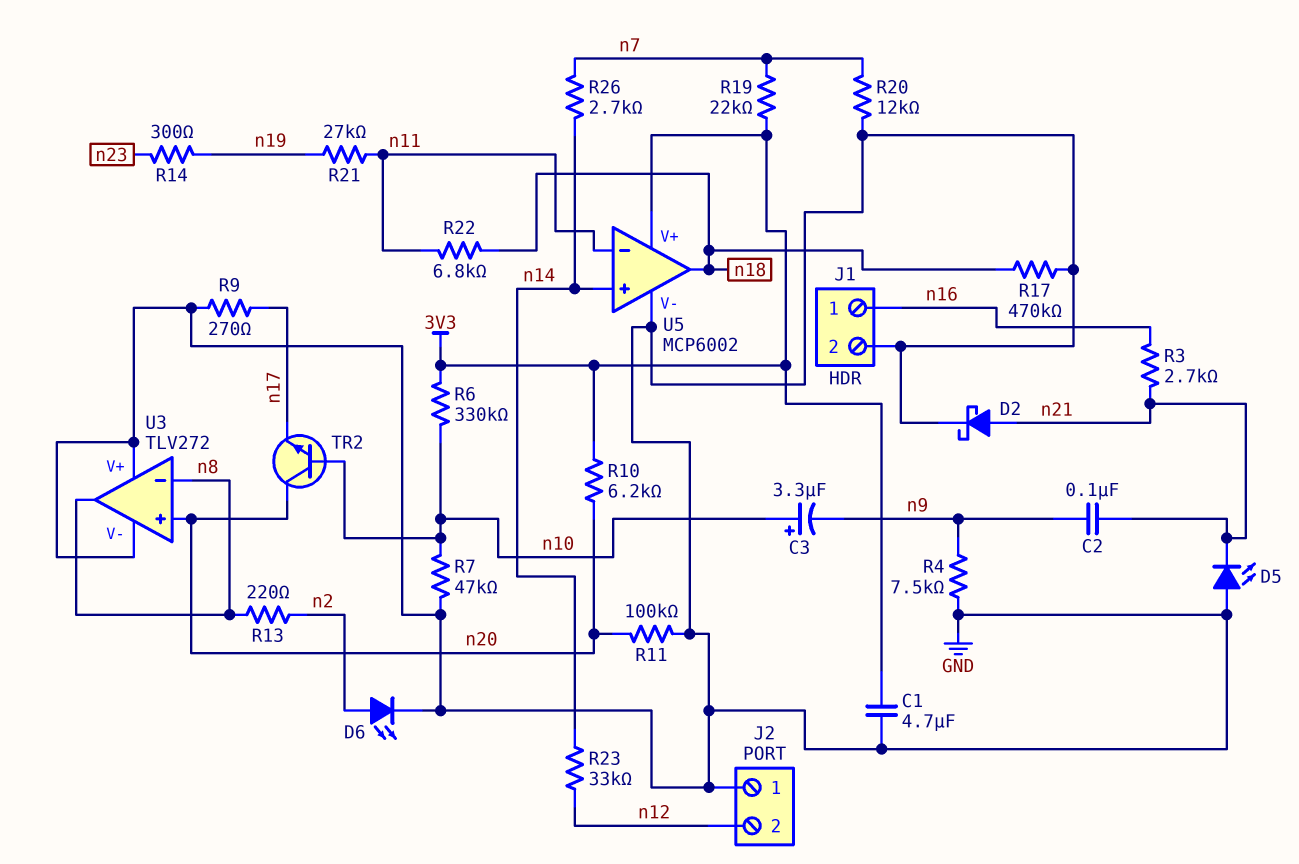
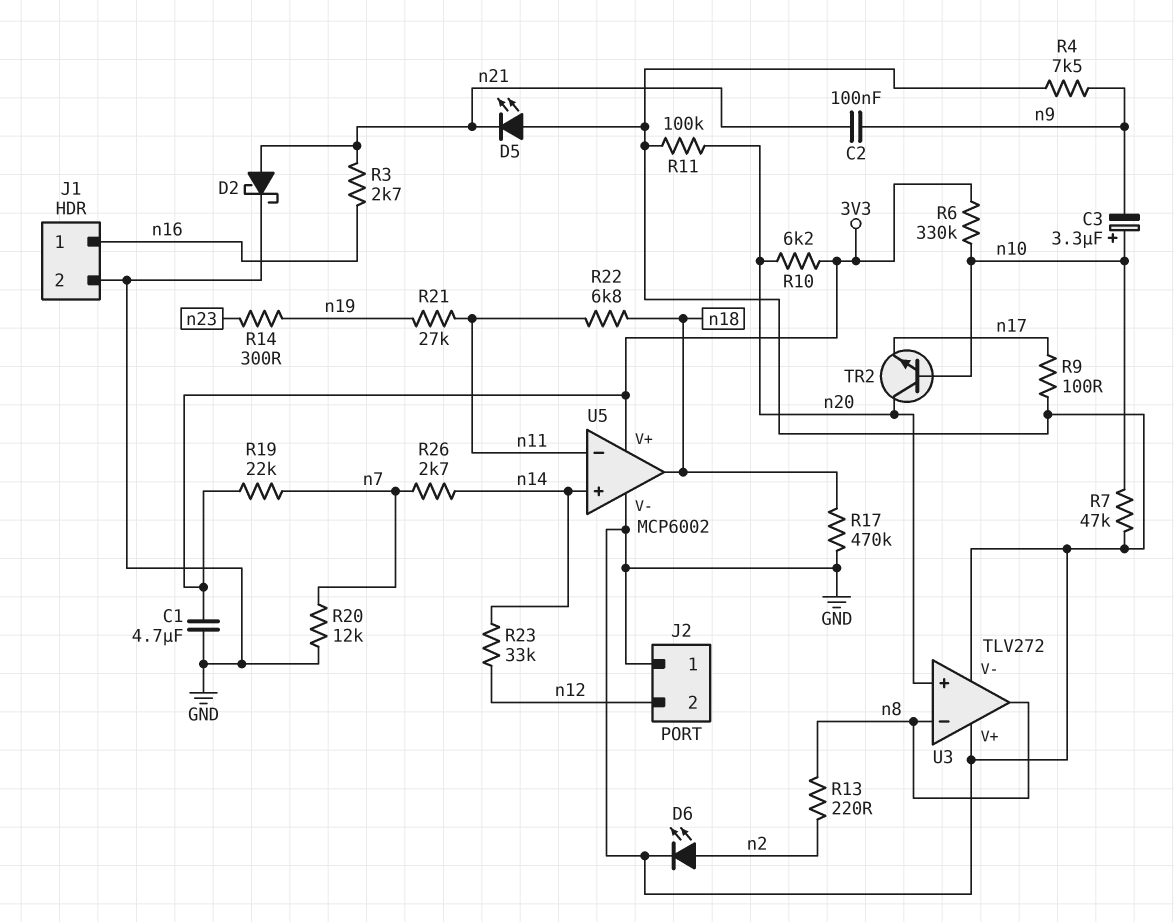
R9: 270 (GND, n17) -> 100 (GND, n17)

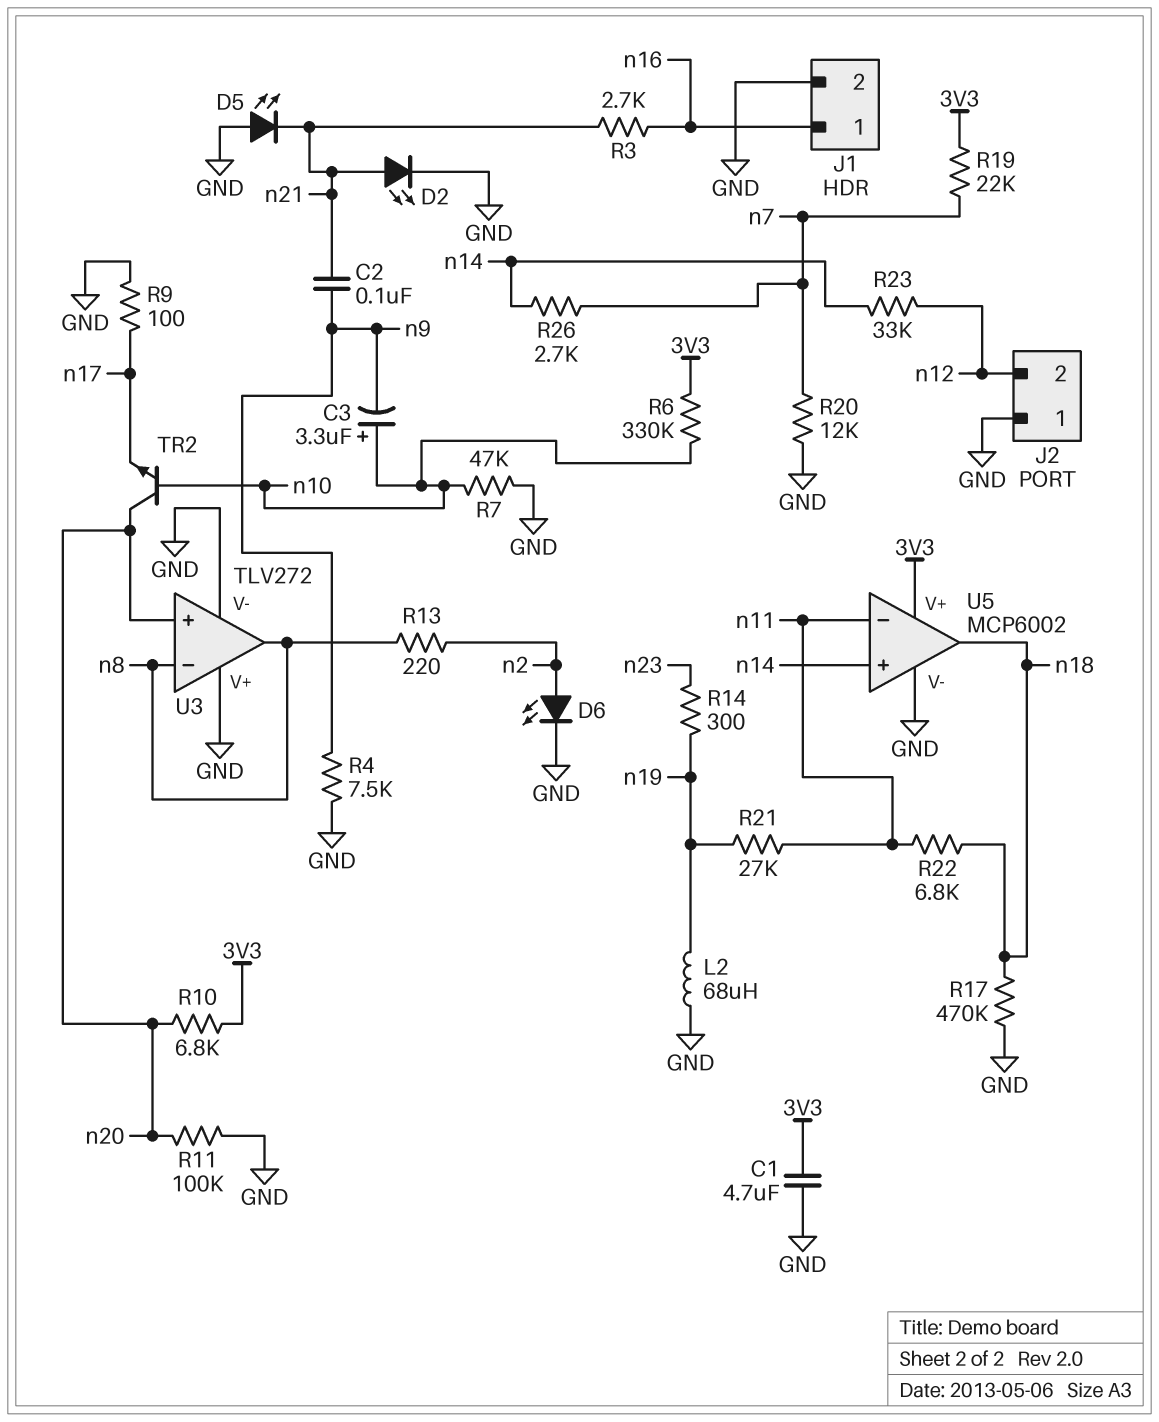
D2: schottky (A n21, K GND) -> LED (A n21, K GND)
L2: none -> 68uH (GND, n19)
R10: 6.2k (3V3, n20) -> 6.8k (3V3, n20)

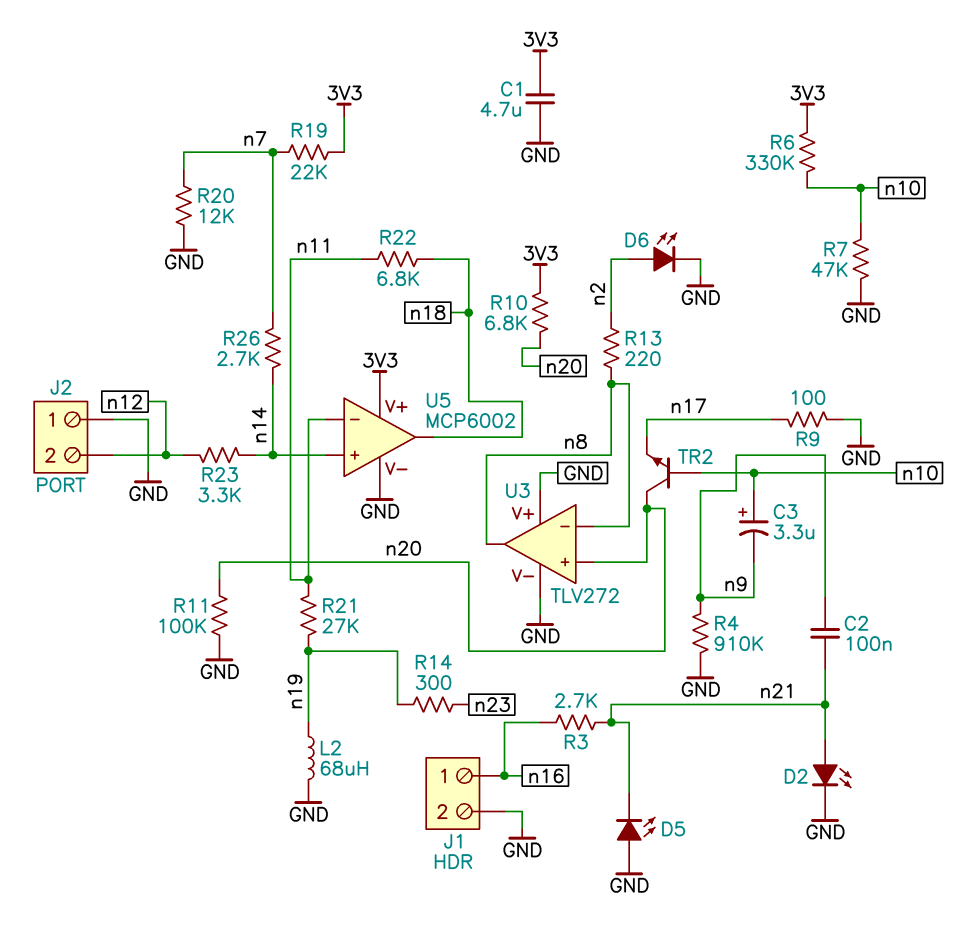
R4: 7.5k (GND, n9) -> 910k (GND, n9)
R17: 470k (GND, n18) -> none
R23: 33k (n12, n14) -> 3.3k (n12, n14)

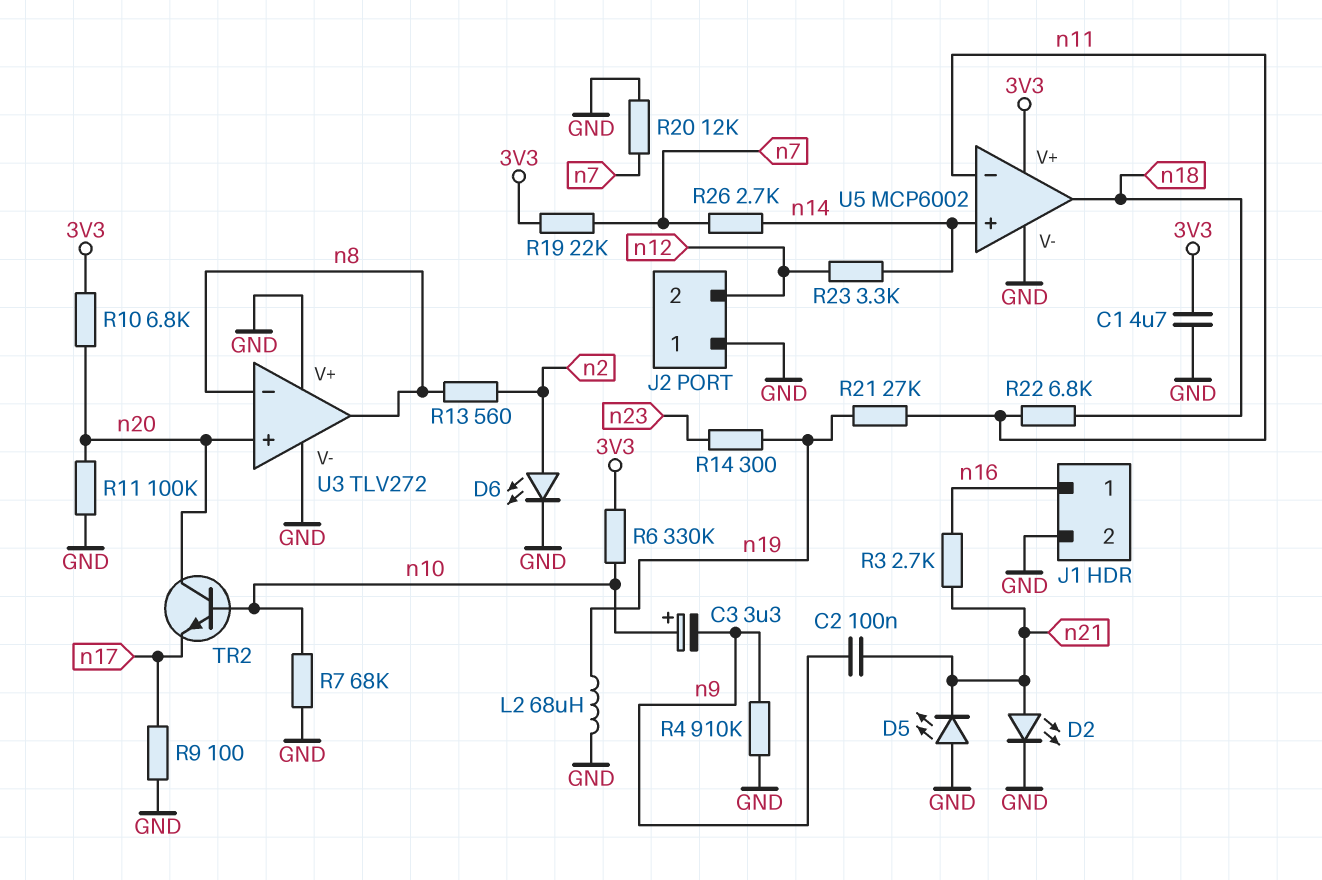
R7: 47k (GND, n10) -> 68k (GND, n10)
R13: 220 (n2, n8) -> 560 (n2, n8)

